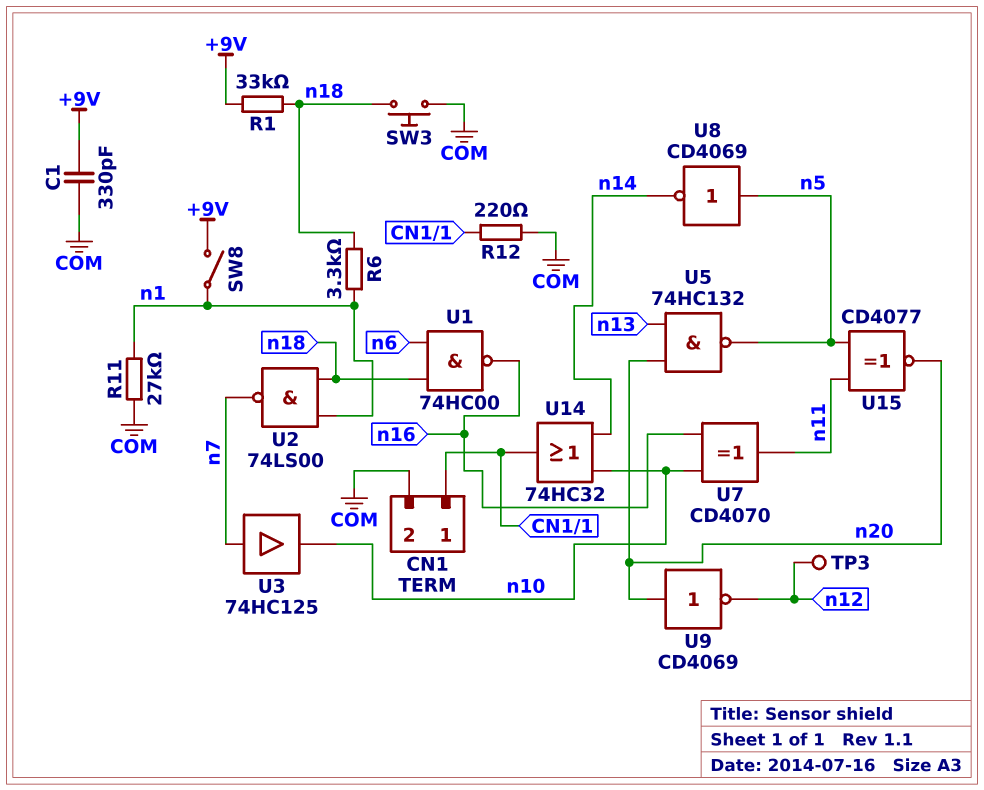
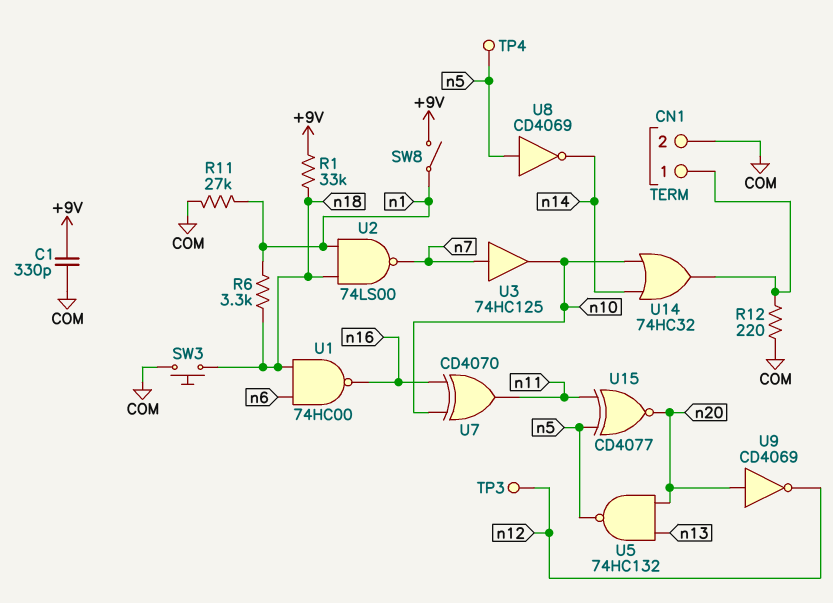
TP4: none -> test point (n5)

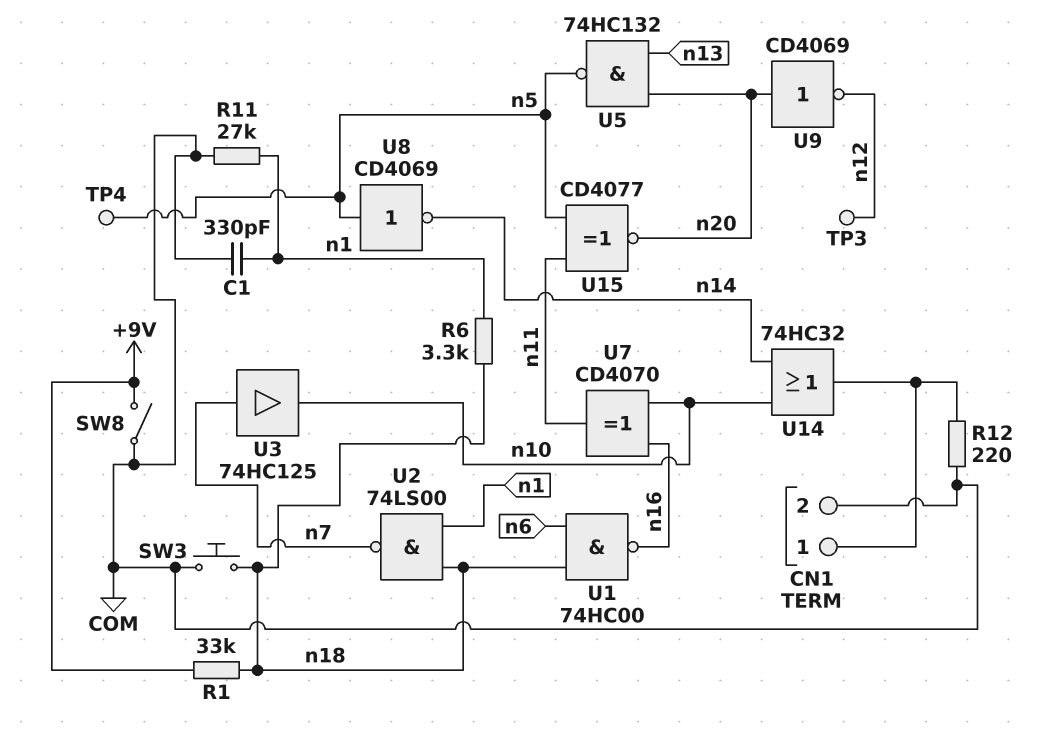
C1: 330pF (+9V, COM) -> 330pF (COM, n1)
SW8: switch (+9V, n1) -> switch (+9V, COM)

